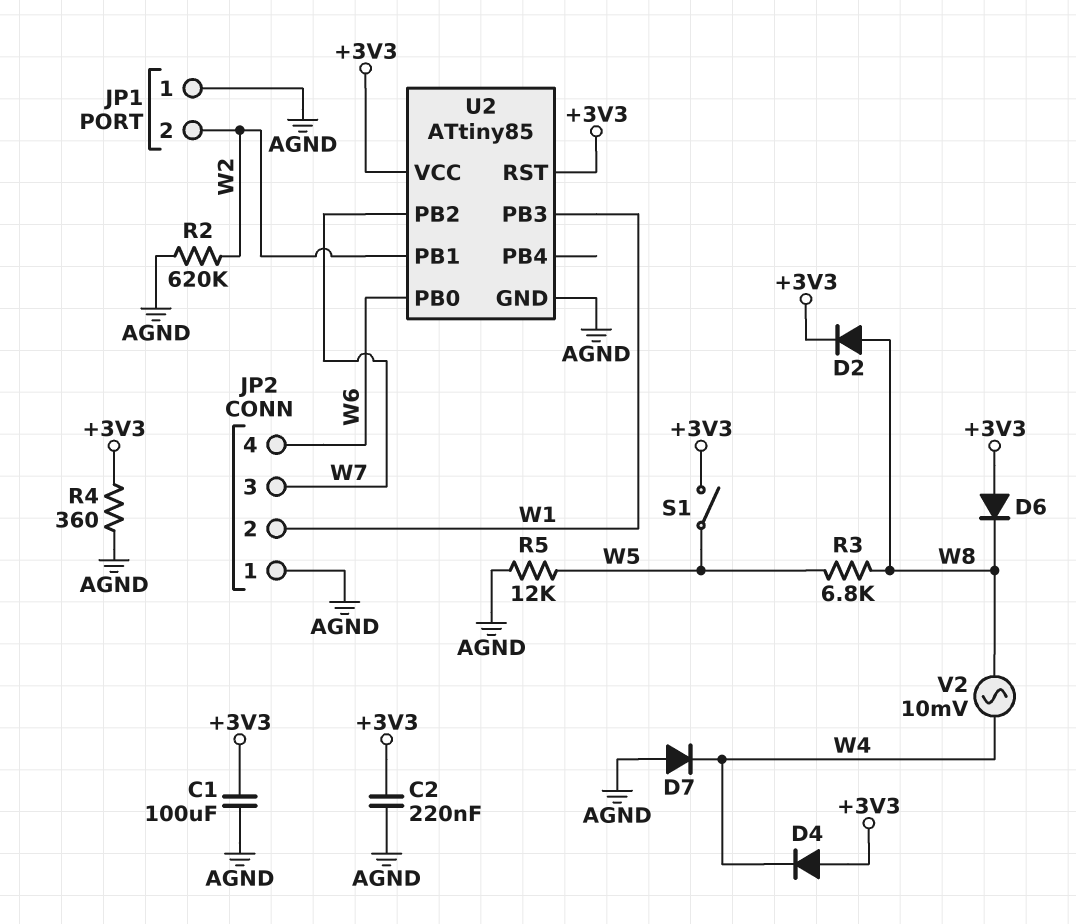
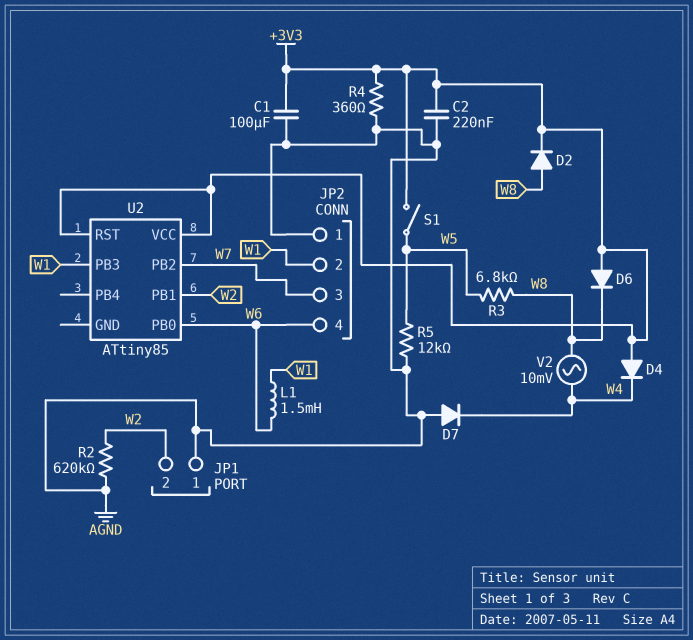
L1: none -> 1.5mH (W1, W6)
U2 pin GND: AGND -> none

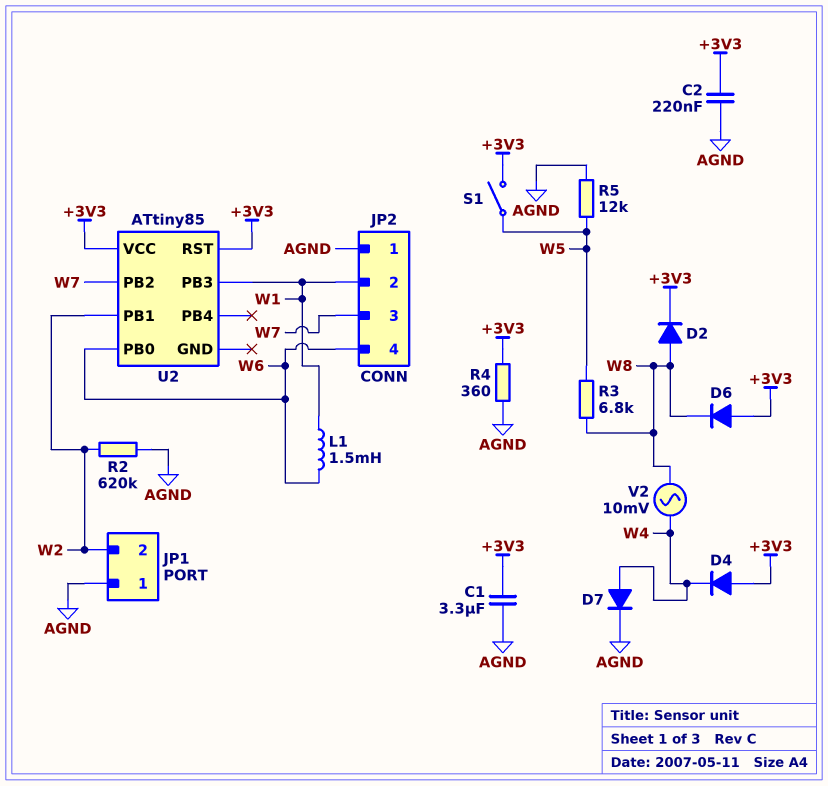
C1: 100uF (+3V3, AGND) -> 3.3uF (+3V3, AGND)
D7: diode (A AGND, K W4) -> diode (A W4, K AGND)

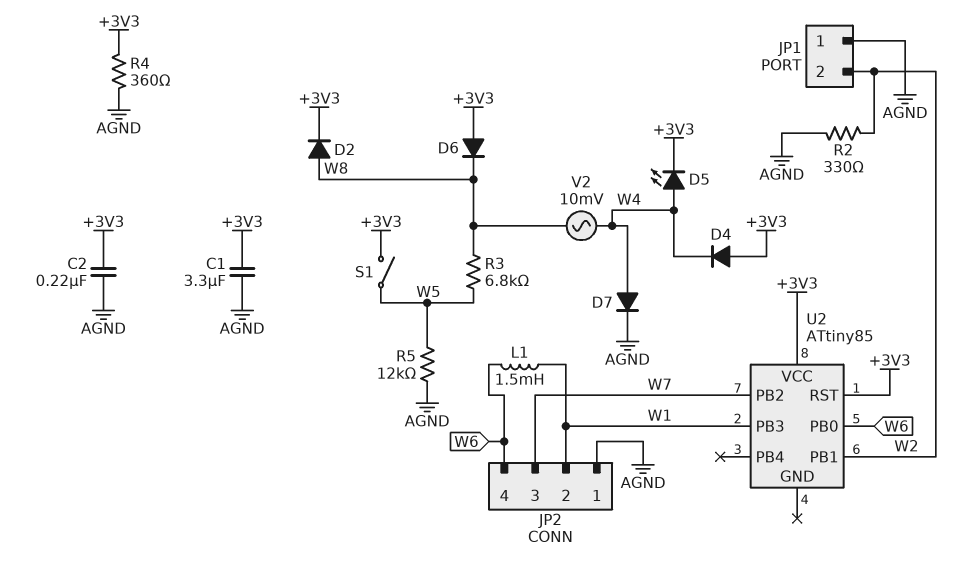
D5: none -> LED (A W4, K +3V3)
R2: 620k (AGND, W2) -> 330 (AGND, W2)

